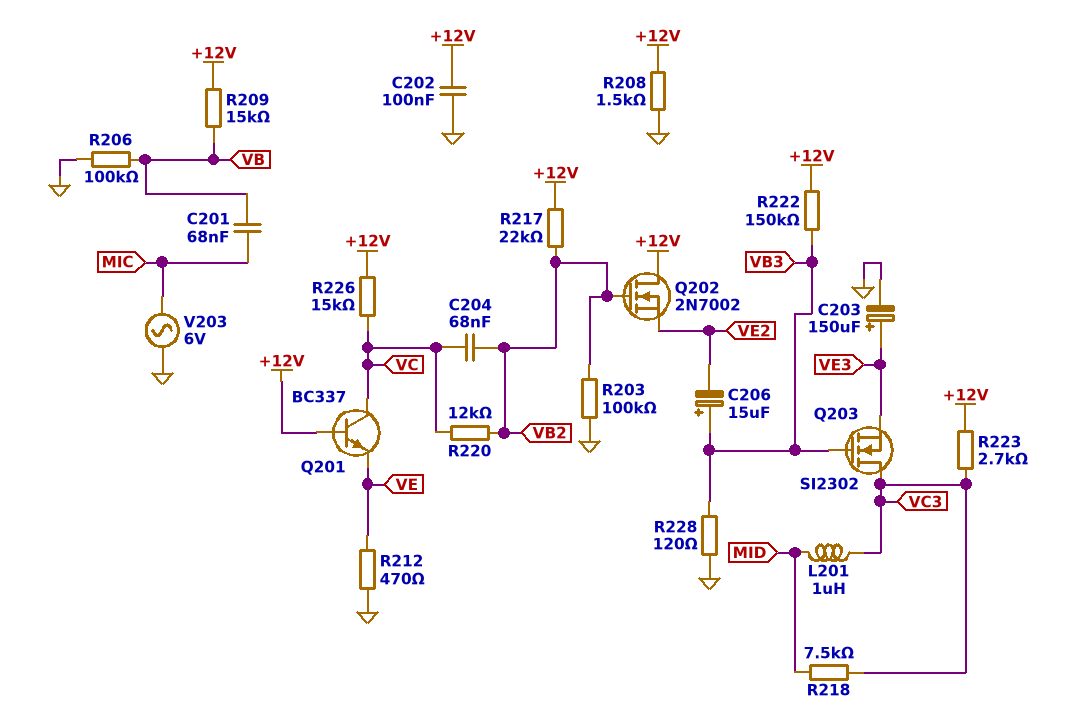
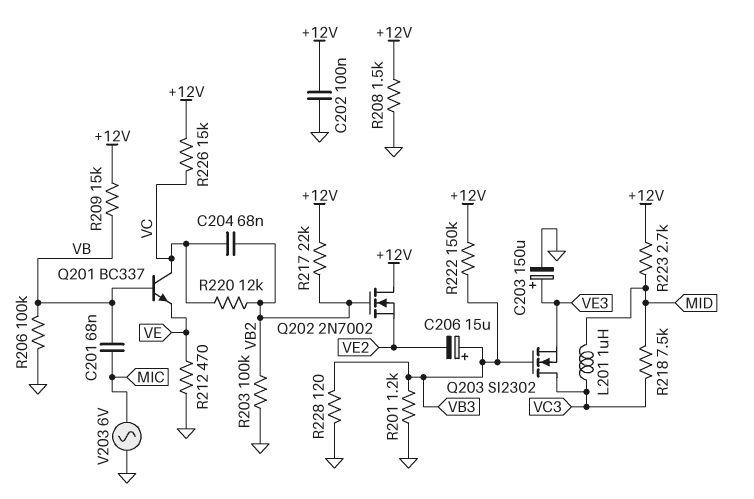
Q201: NPN BC337 (B +12V, C VC, E VE) -> NPN BC337 (B VB, C VC, E VE)
R201: none -> 1.2k (GND, VB3)
R223: 2.7k (+12V, VC3) -> 2.7k (+12V, MID)

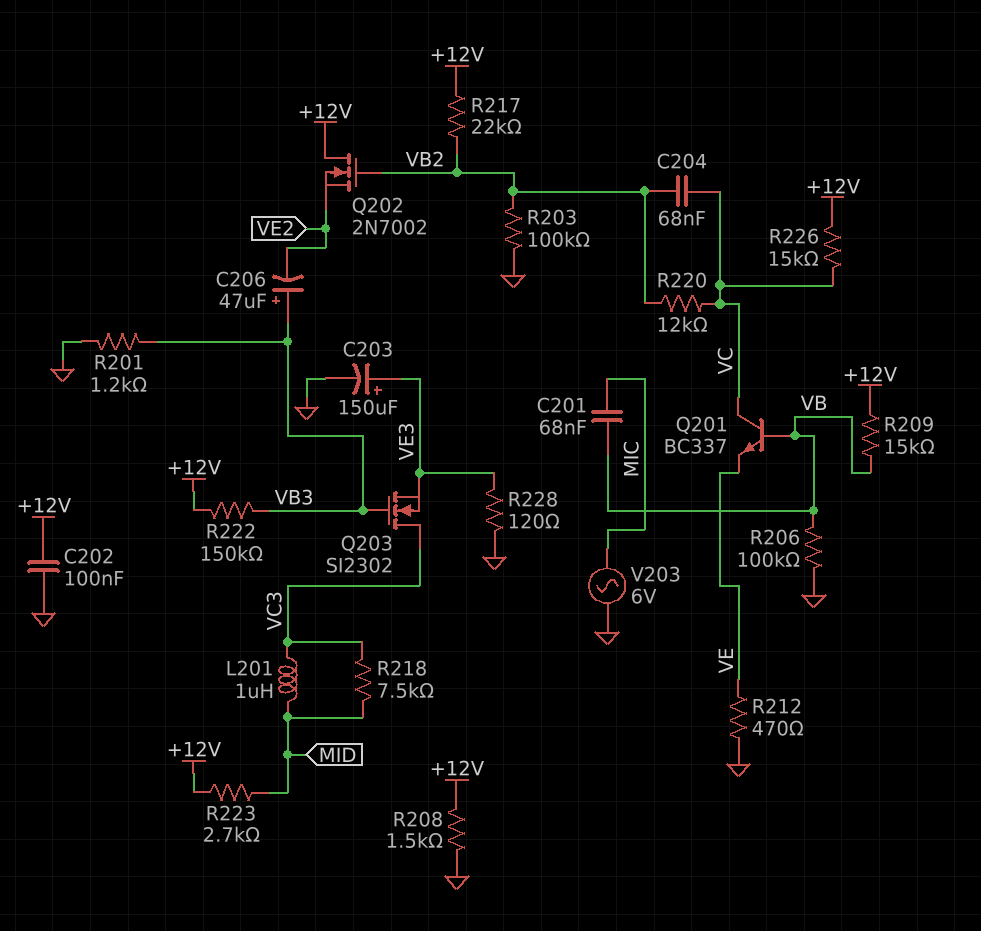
C206: 15uF (plus VB3, minus VE2) -> 47uF (plus VB3, minus VE2)
R228: 120 (GND, VB3) -> 120 (GND, VE3)

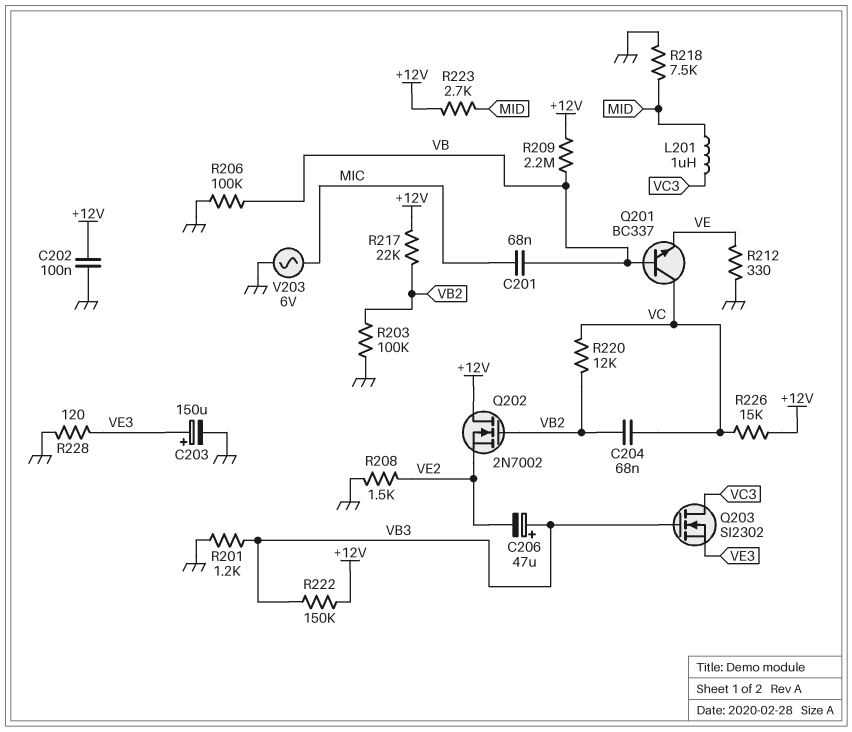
R208: 1.5k (+12V, GND) -> 1.5k (GND, VE2)
R209: 15k (+12V, VB) -> 2.2M (+12V, VB)
R212: 470 (GND, VE) -> 330 (GND, VE)
R218: 7.5k (MID, VC3) -> 7.5k (GND, MID)

